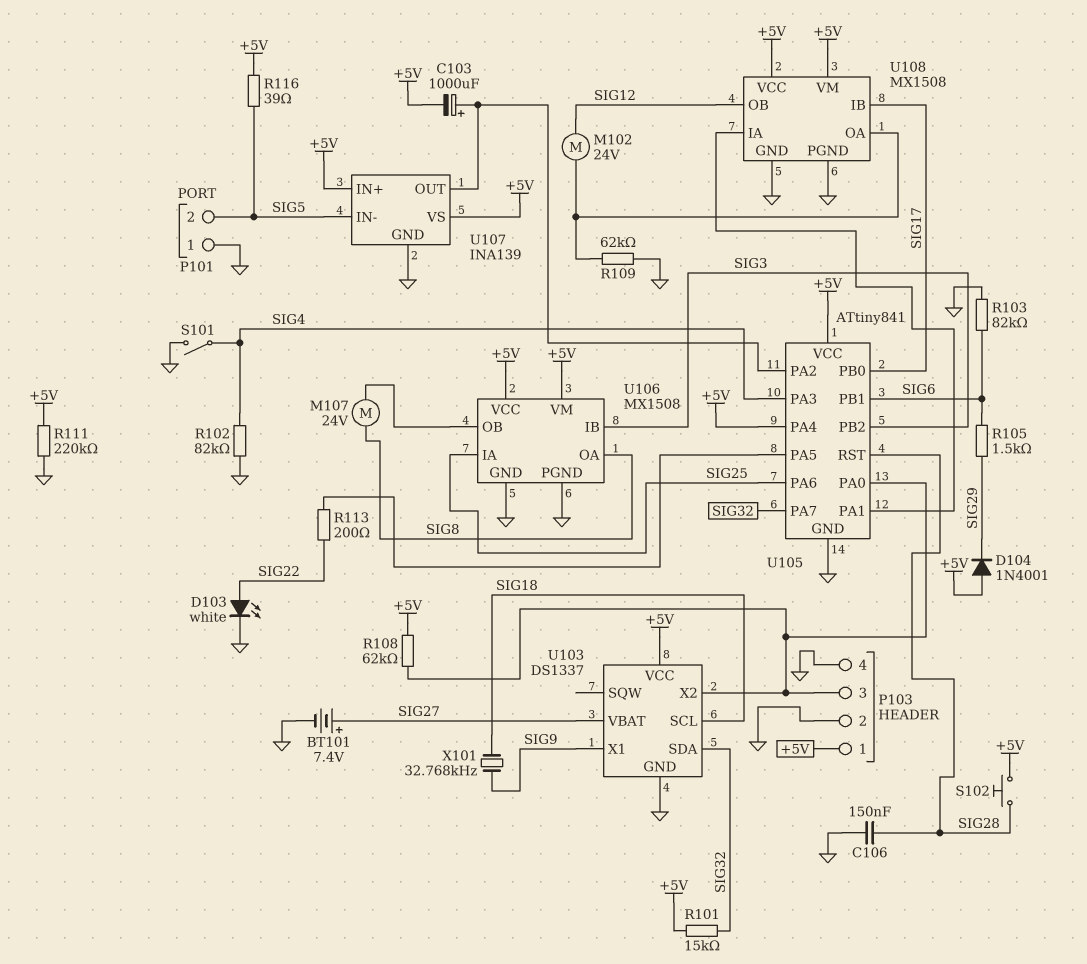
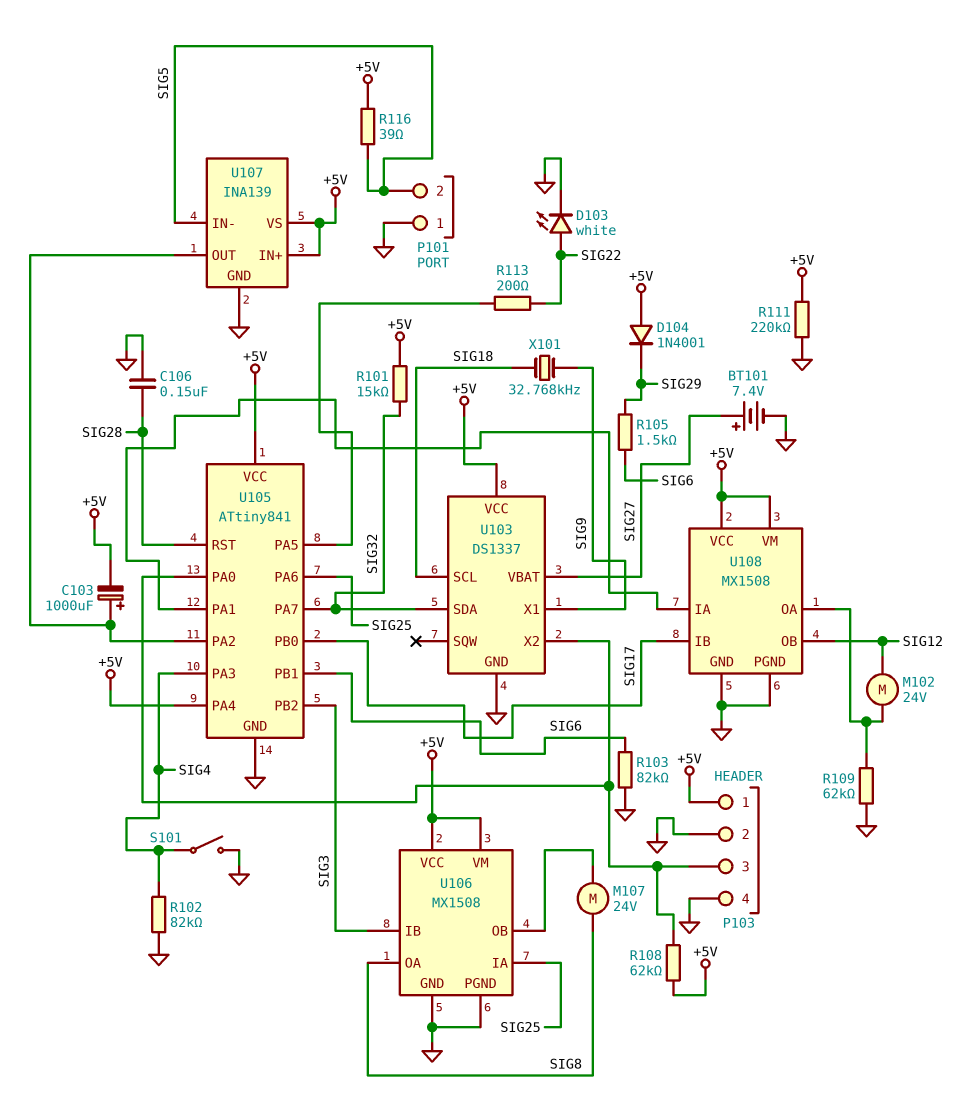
S102: button (+5V, SIG28) -> none

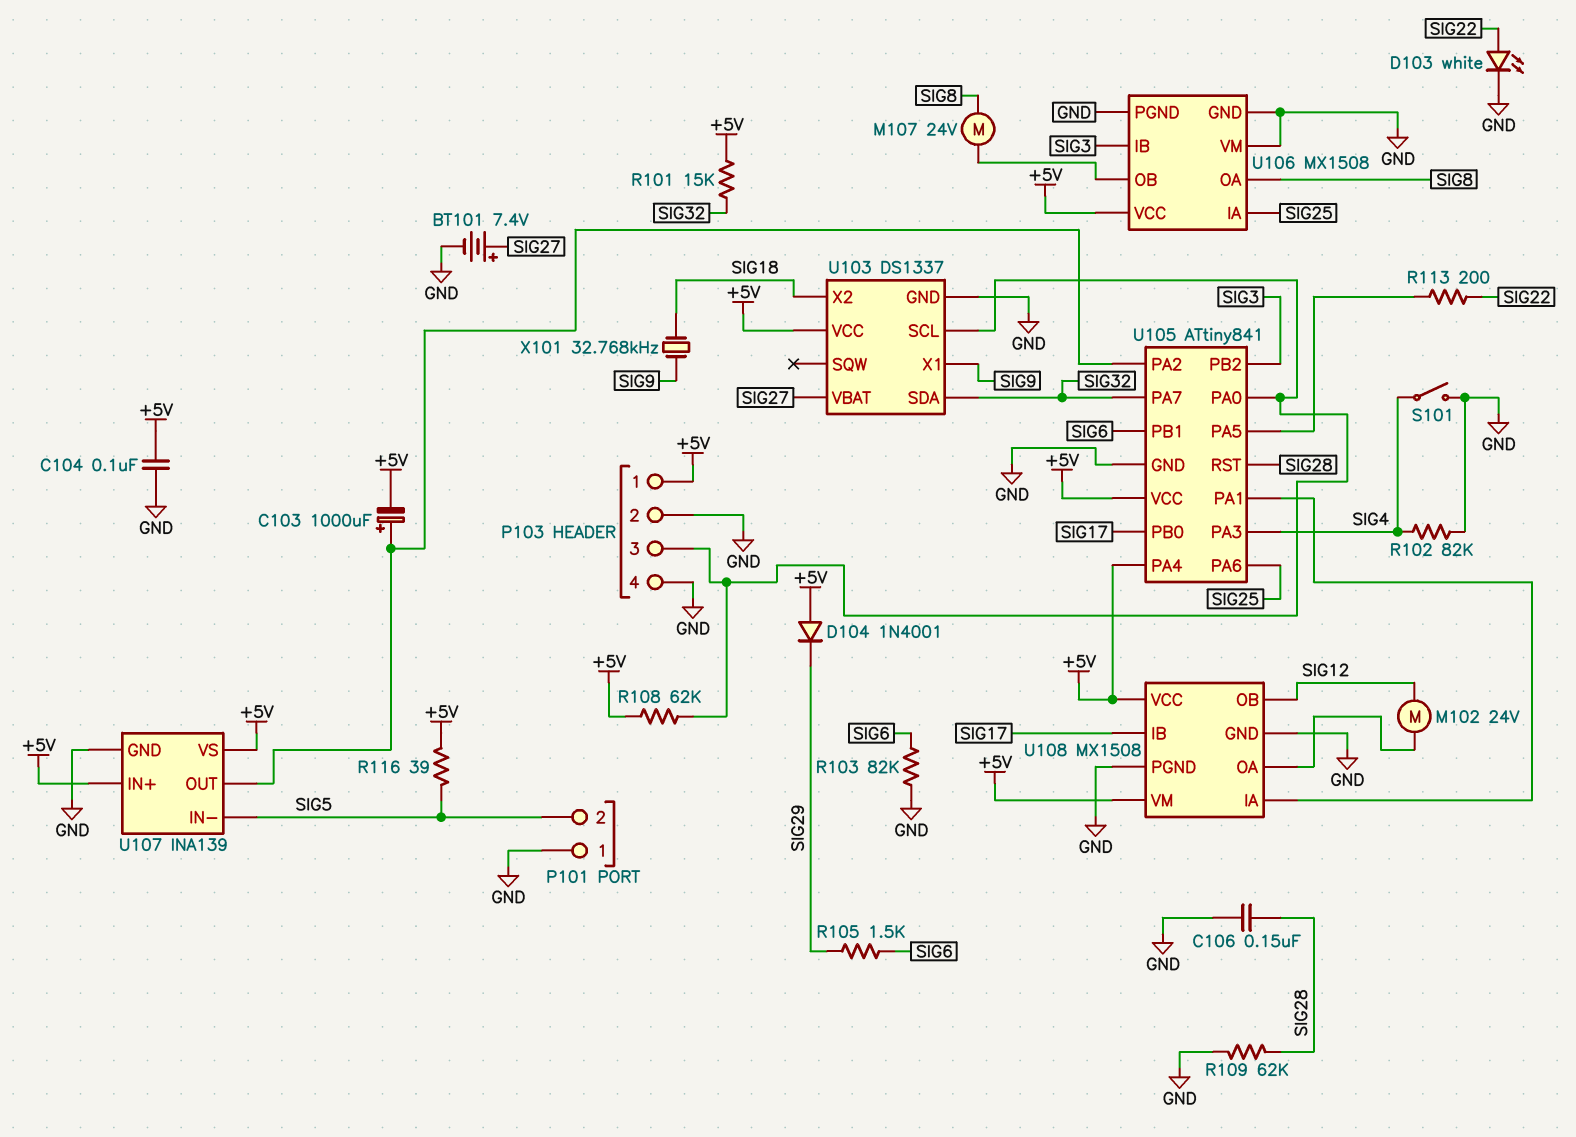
C104: none -> 100nF (+5V, GND)
R109: 62k (GND, U108/OA) -> 62k (GND, SIG28)
R111: 220k (+5V, GND) -> none
U103 pin SCL: SIG18 -> P103/3
U103 pin X2: P103/3 -> SIG18
U106 pin VM: +5V -> GND

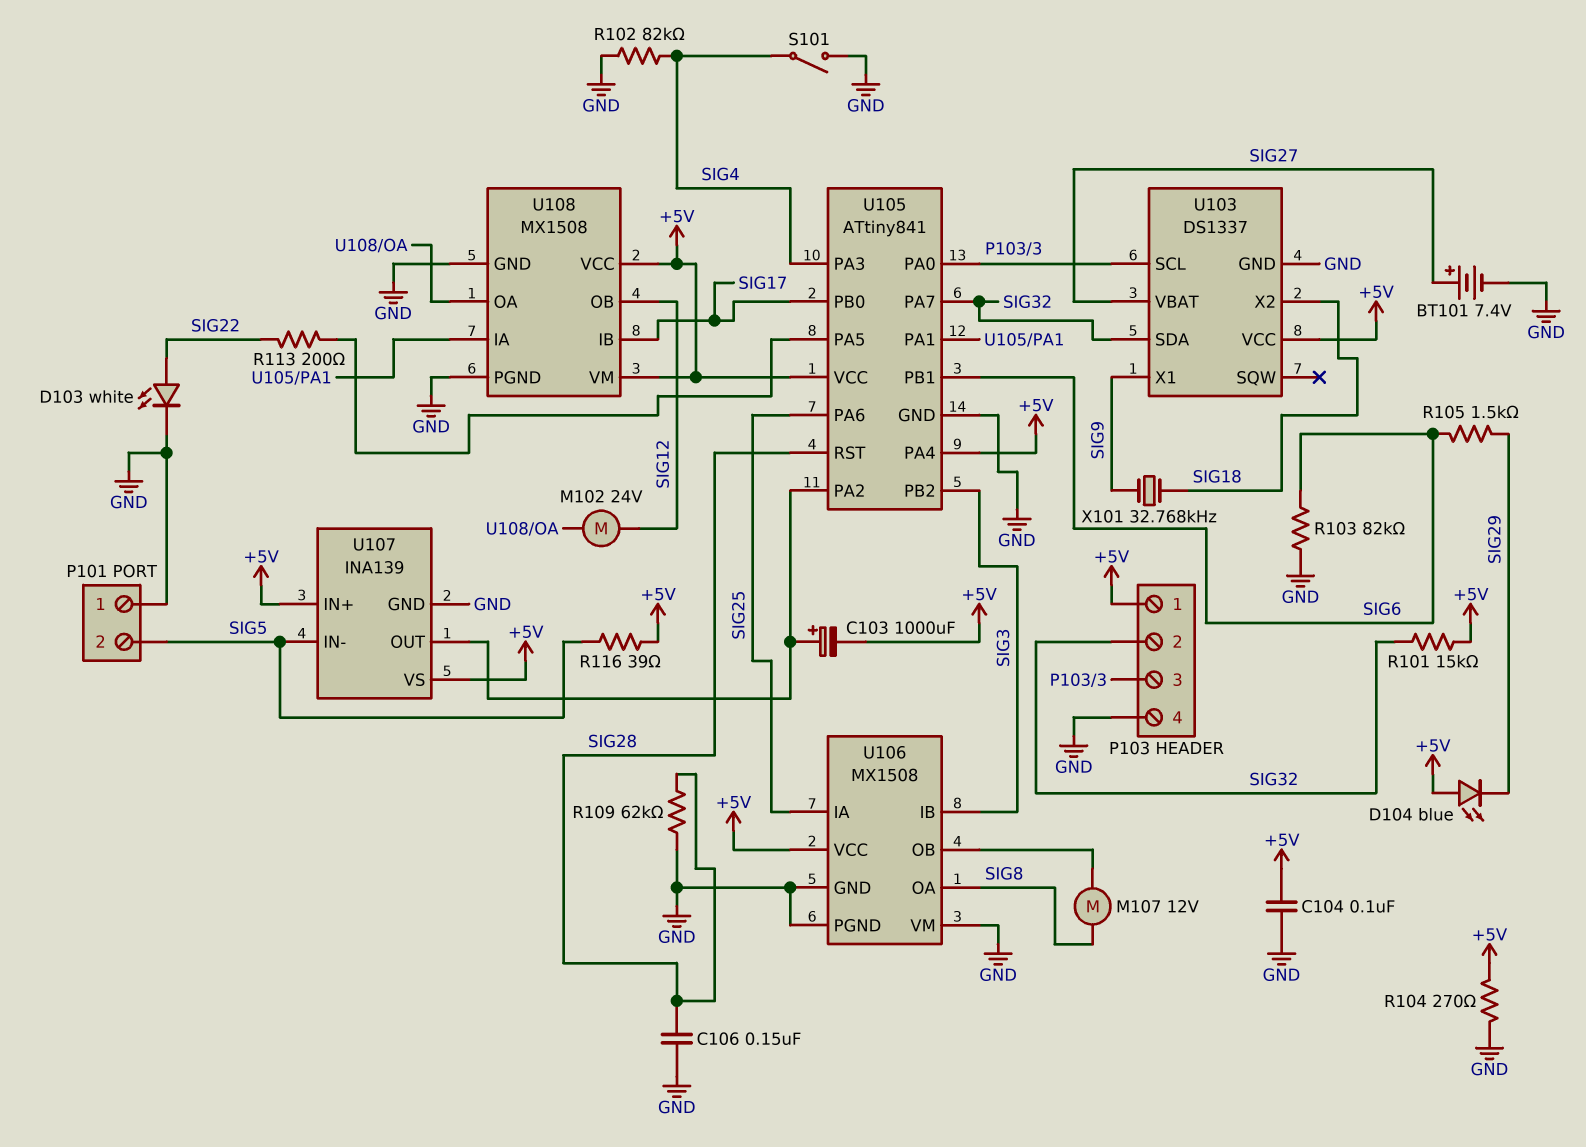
D104: diode 1N4001 (A +5V, K SIG29) -> LED blue (A +5V, K SIG29)
M107: motor 24V (SIG8, U106/OB) -> motor 12V (SIG8, U106/OB)
P103 pin 2: GND -> SIG32
R104: none -> 270 (+5V, GND)
R108: 62k (+5V, P103/3) -> none

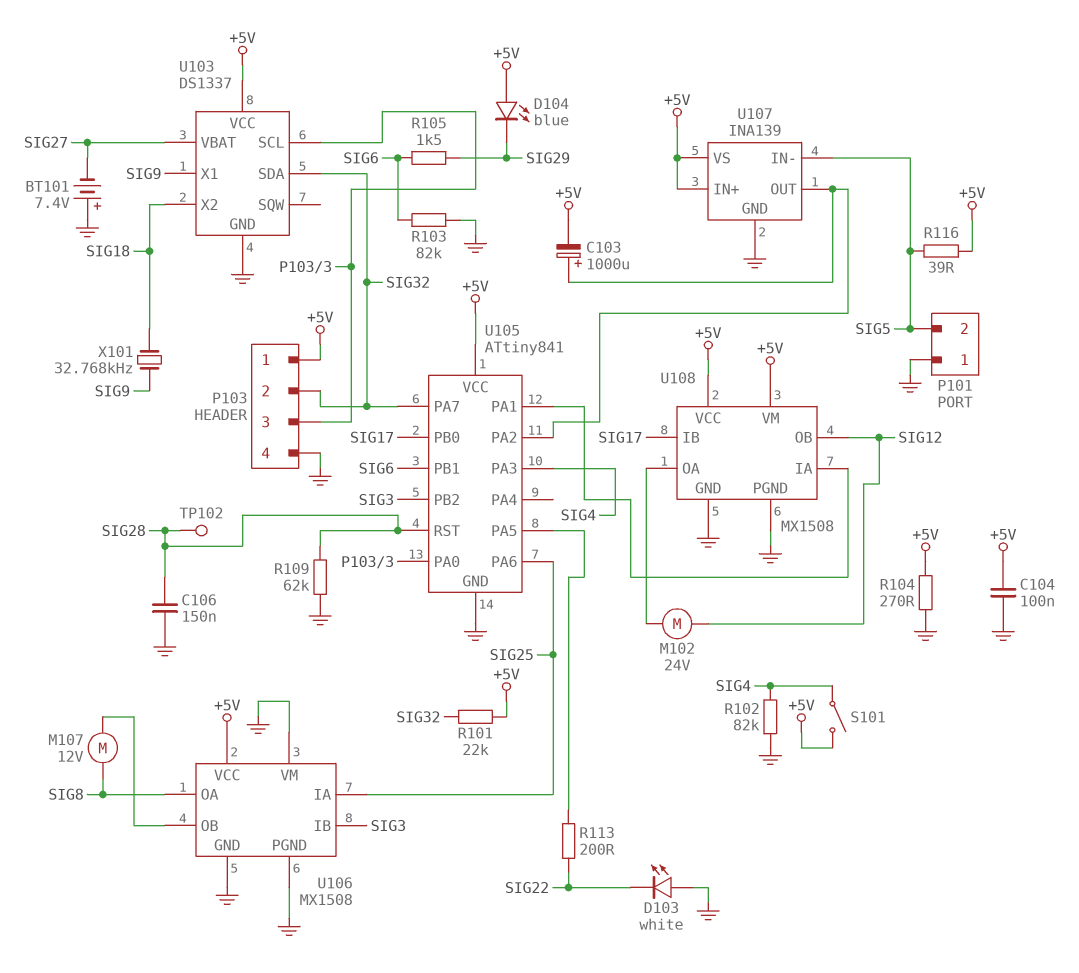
BT101: 7.4V (plus SIG27, minus GND) -> 7.4V (plus GND, minus SIG27)
D103: LED white (A SIG22, K GND) -> LED white (A GND, K SIG22)
R101: 15k (+5V, SIG32) -> 22k (+5V, SIG32)
S101: switch (GND, SIG4) -> switch (+5V, SIG4)
TP102: none -> test point (SIG28)
U105 pin PA4: +5V -> none

